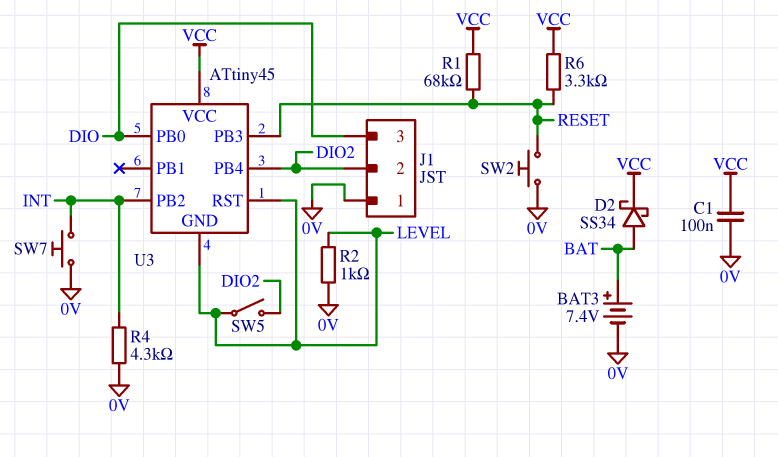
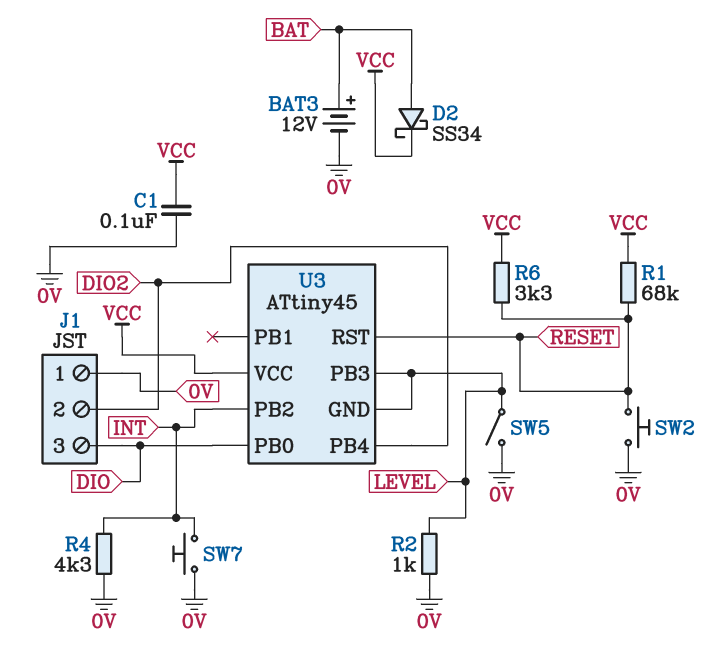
BAT3: 7.4V (plus BAT, minus 0V) -> 12V (plus BAT, minus 0V)
SW5: switch (DIO2, LEVEL) -> switch (0V, LEVEL)
U3 pin PB3: RESET -> LEVEL
U3 pin RST: LEVEL -> RESET

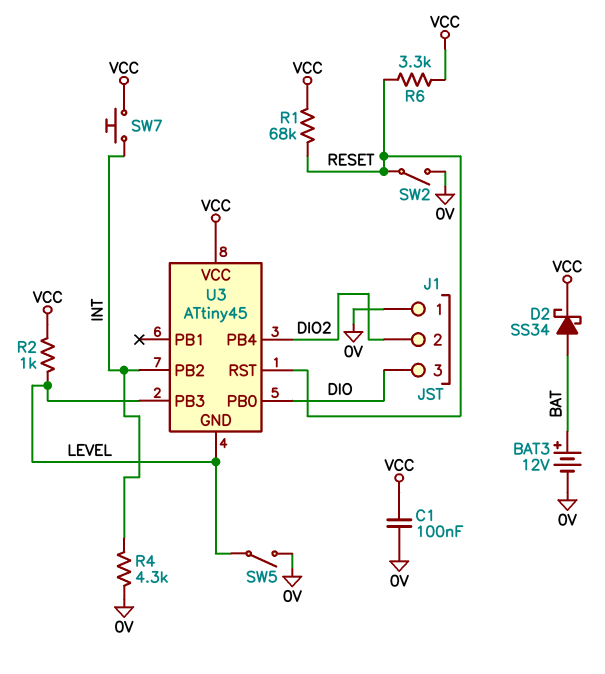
R2: 1k (0V, LEVEL) -> 1k (LEVEL, VCC)
SW2: button (0V, RESET) -> switch (0V, RESET)
SW7: button (0V, INT) -> button (INT, VCC)

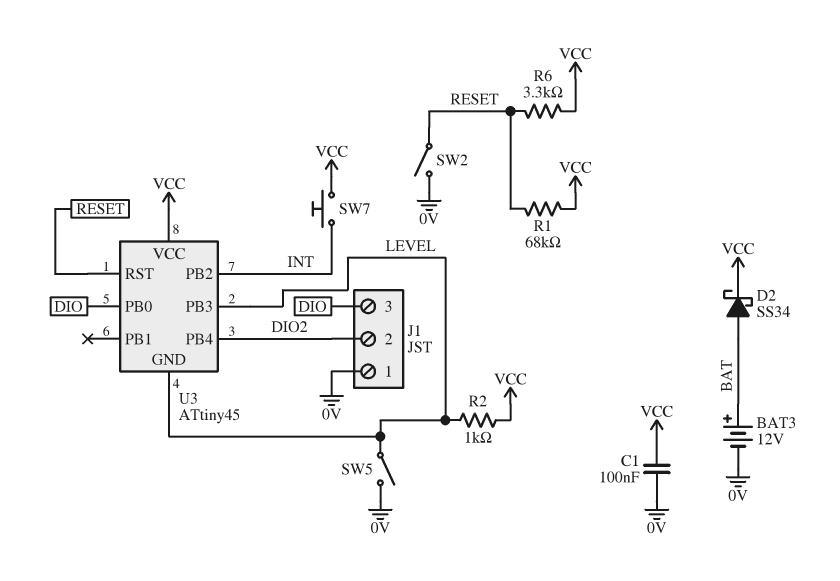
R4: 4.3k (0V, INT) -> none

